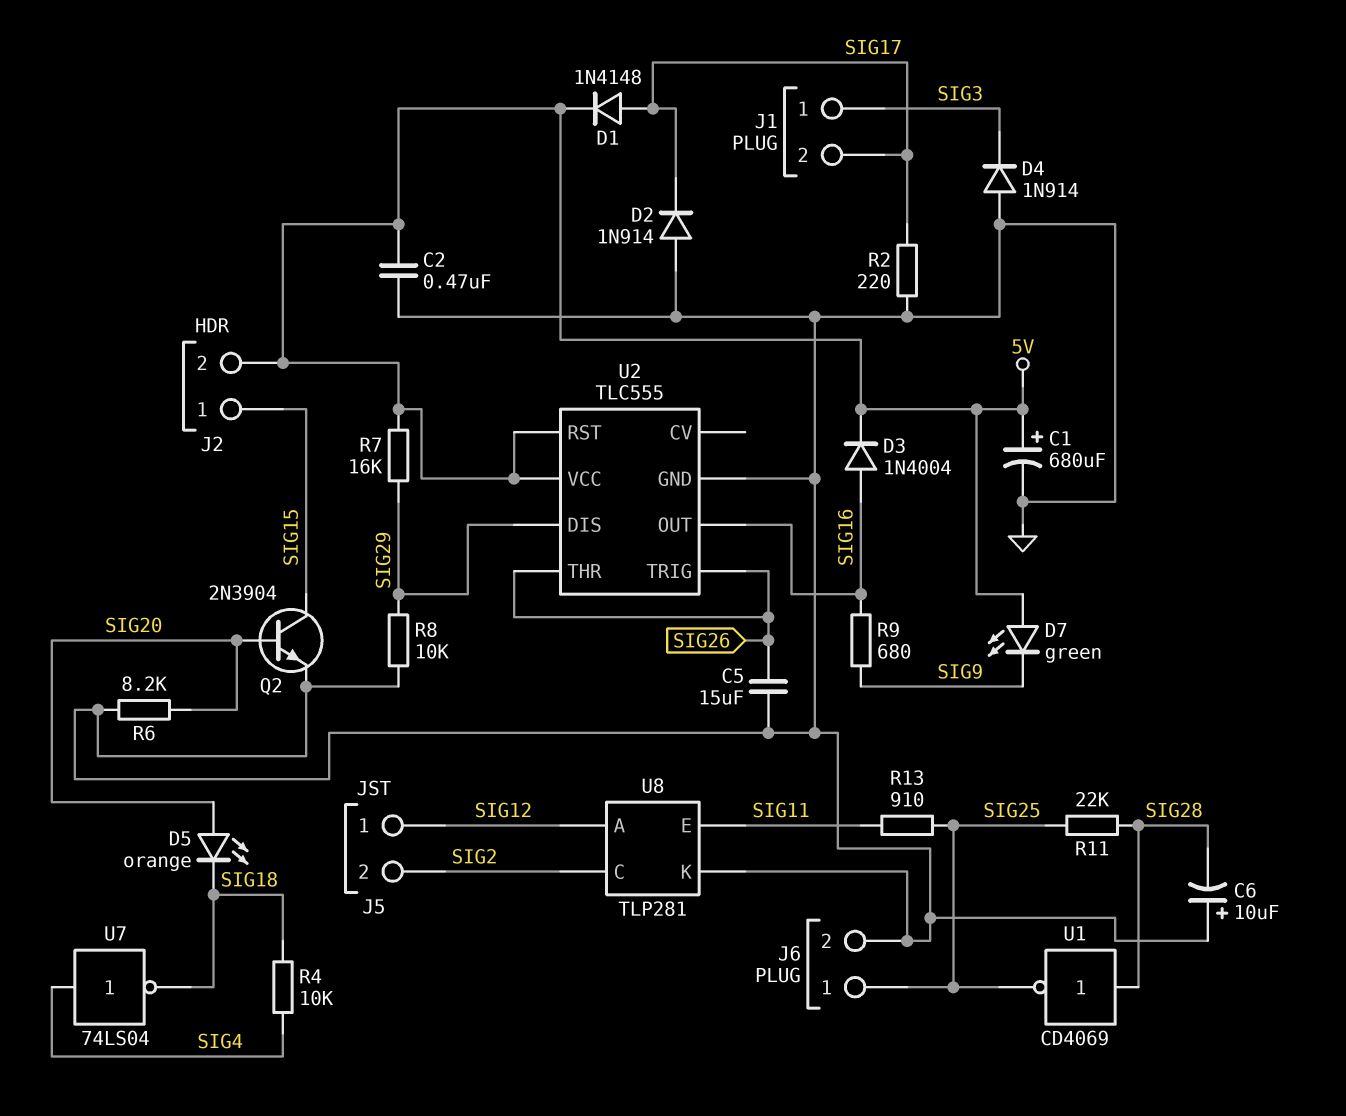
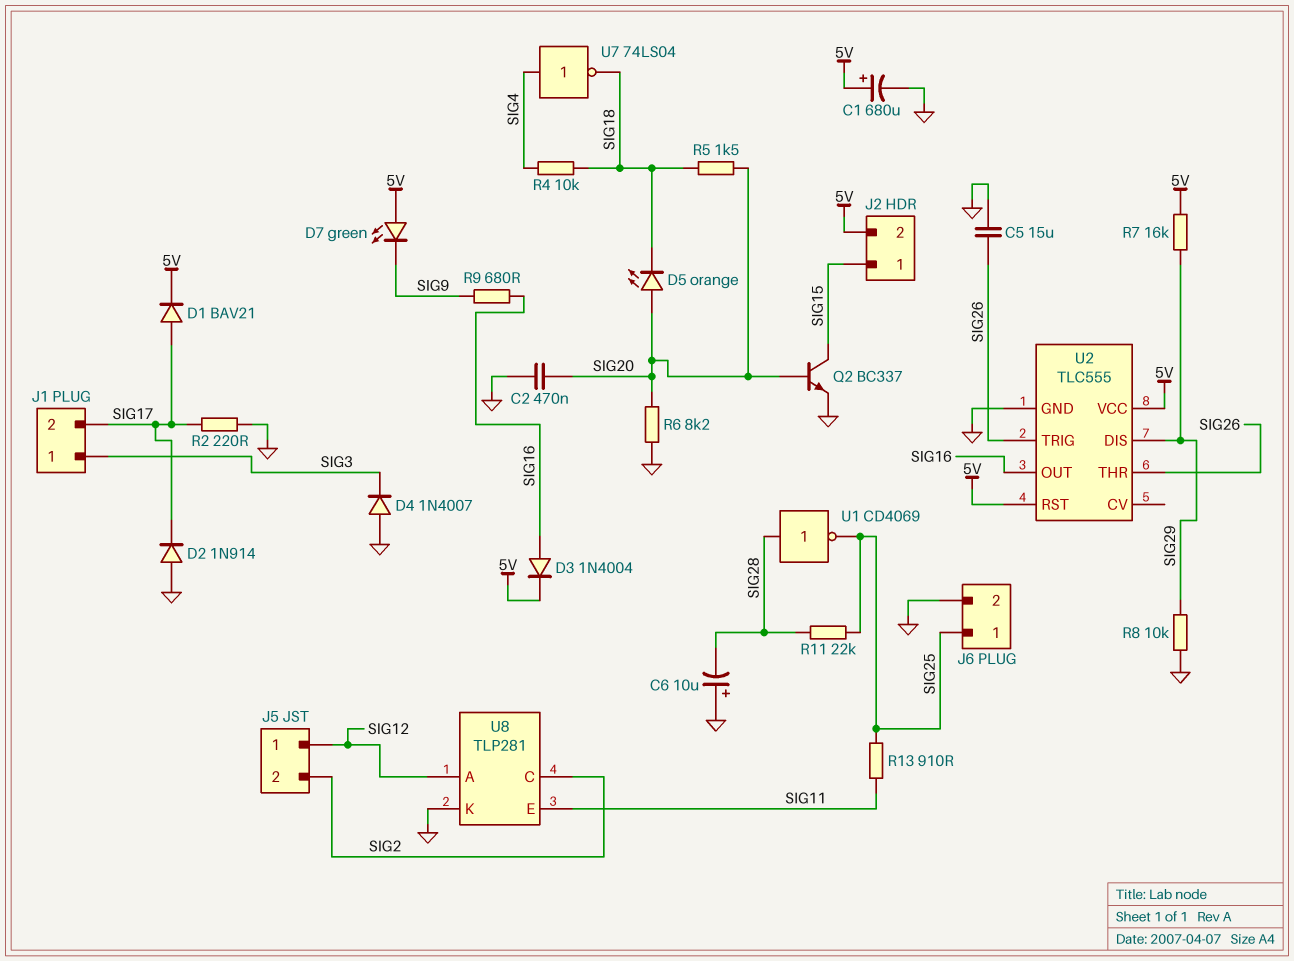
C2: 470nF (5V, GND) -> 470nF (GND, SIG20)
D1: diode 1N4148 (A SIG17, K 5V) -> diode BAV21 (A SIG17, K 5V)
D4: diode 1N914 (A GND, K SIG3) -> diode 1N4007 (A GND, K SIG3)
Q2: NPN 2N3904 (B SIG20, C SIG15, E GND) -> NPN BC337 (B SIG20, C SIG15, E GND)
R5: none -> 1.5k (SIG18, SIG20)

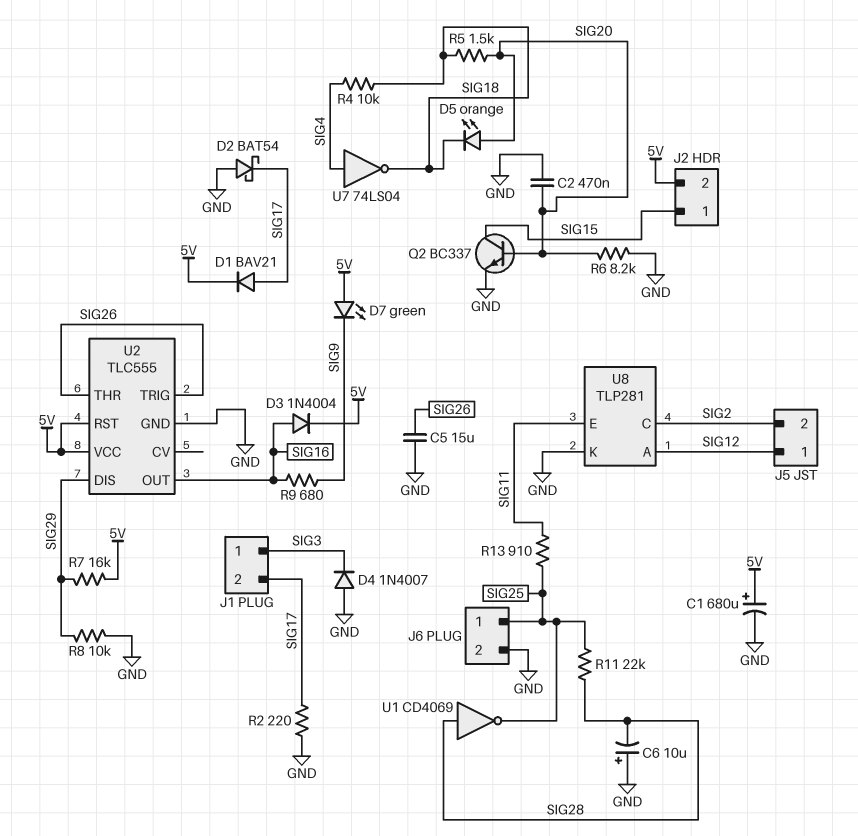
D2: diode 1N914 (A GND, K SIG17) -> schottky BAT54 (A GND, K SIG17)

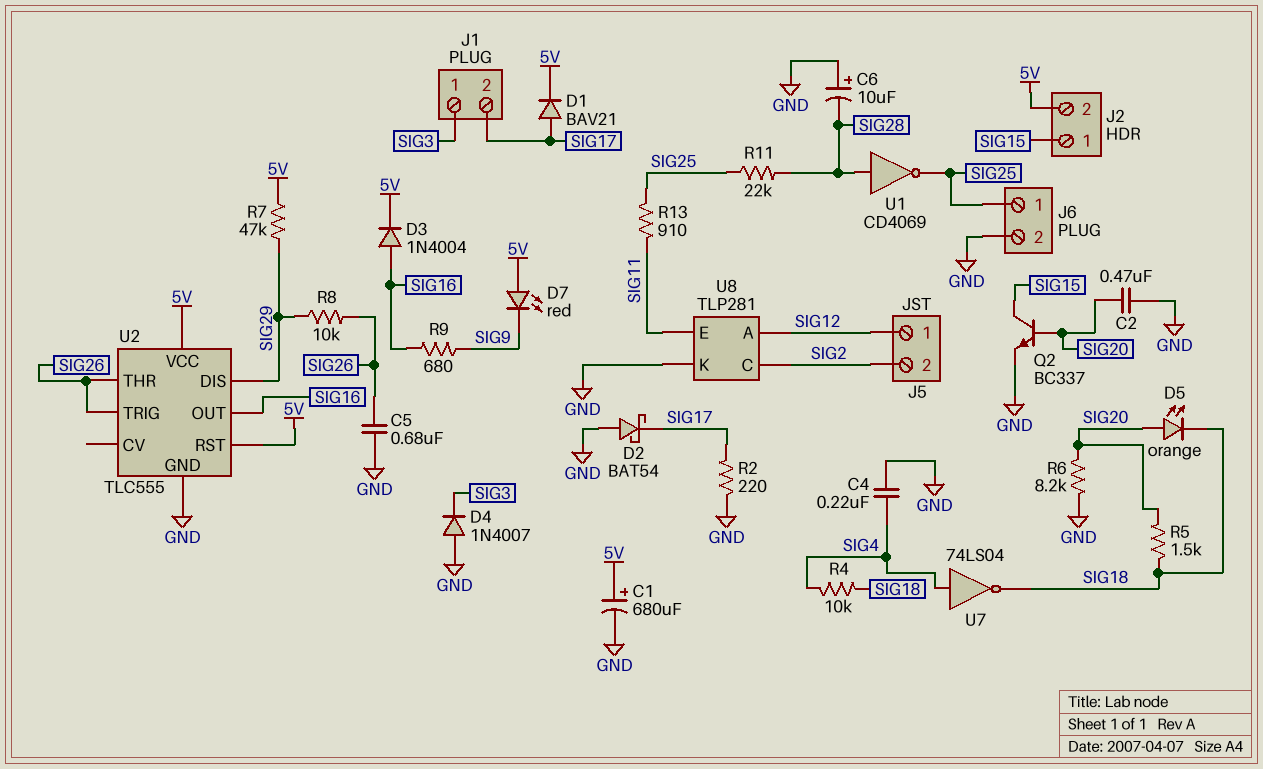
C4: none -> 220nF (GND, SIG4)
C5: 15uF (GND, SIG26) -> 680nF (GND, SIG26)
D7: LED green (A 5V, K SIG9) -> LED red (A 5V, K SIG9)
R7: 16k (5V, SIG29) -> 47k (5V, SIG29)
R8: 10k (GND, SIG29) -> 10k (SIG26, SIG29)

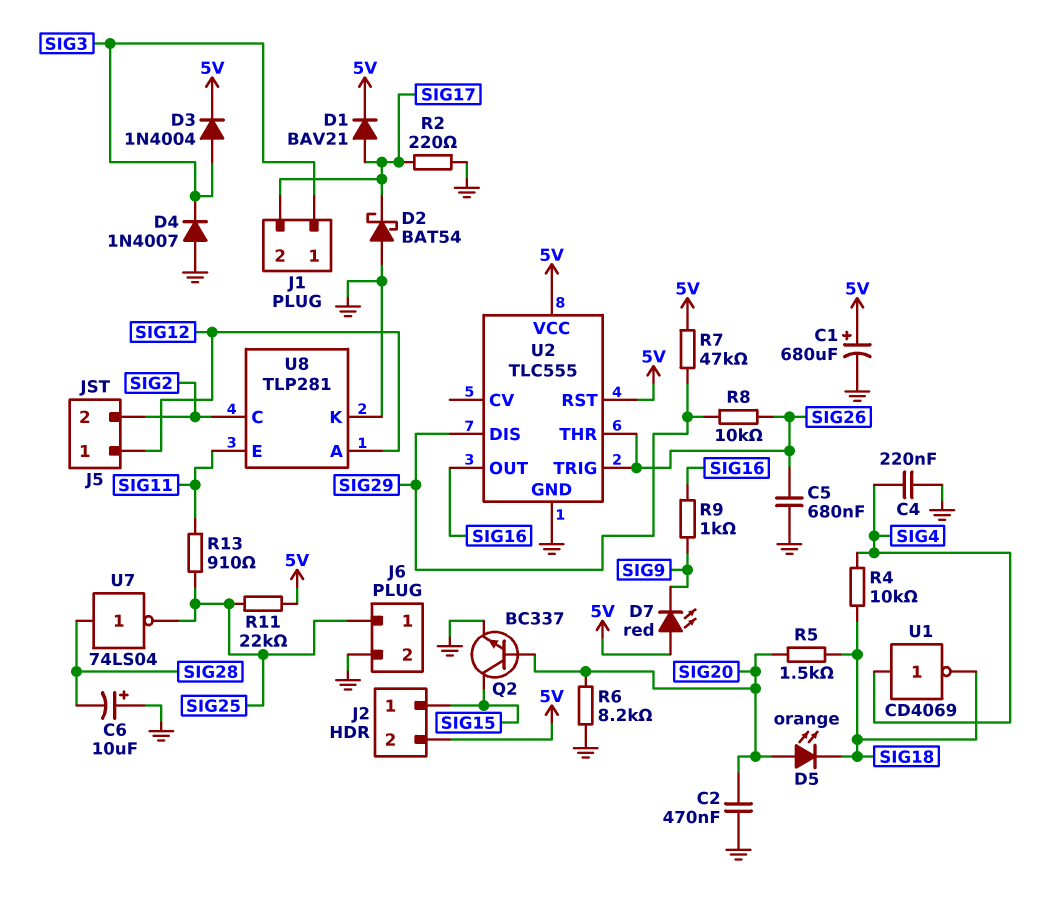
D3: diode 1N4004 (A SIG16, K 5V) -> diode 1N4004 (A SIG3, K 5V)
R9: 680 (SIG9, SIG16) -> 1k (SIG9, SIG16)
R11: 22k (SIG25, SIG28) -> 22k (5V, SIG25)
U1: NOT CD4069 (in SIG28, out SIG25) -> NOT CD4069 (in SIG4, out SIG18)
U7: NOT 74LS04 (in SIG4, out SIG18) -> NOT 74LS04 (in SIG28, out SIG25)

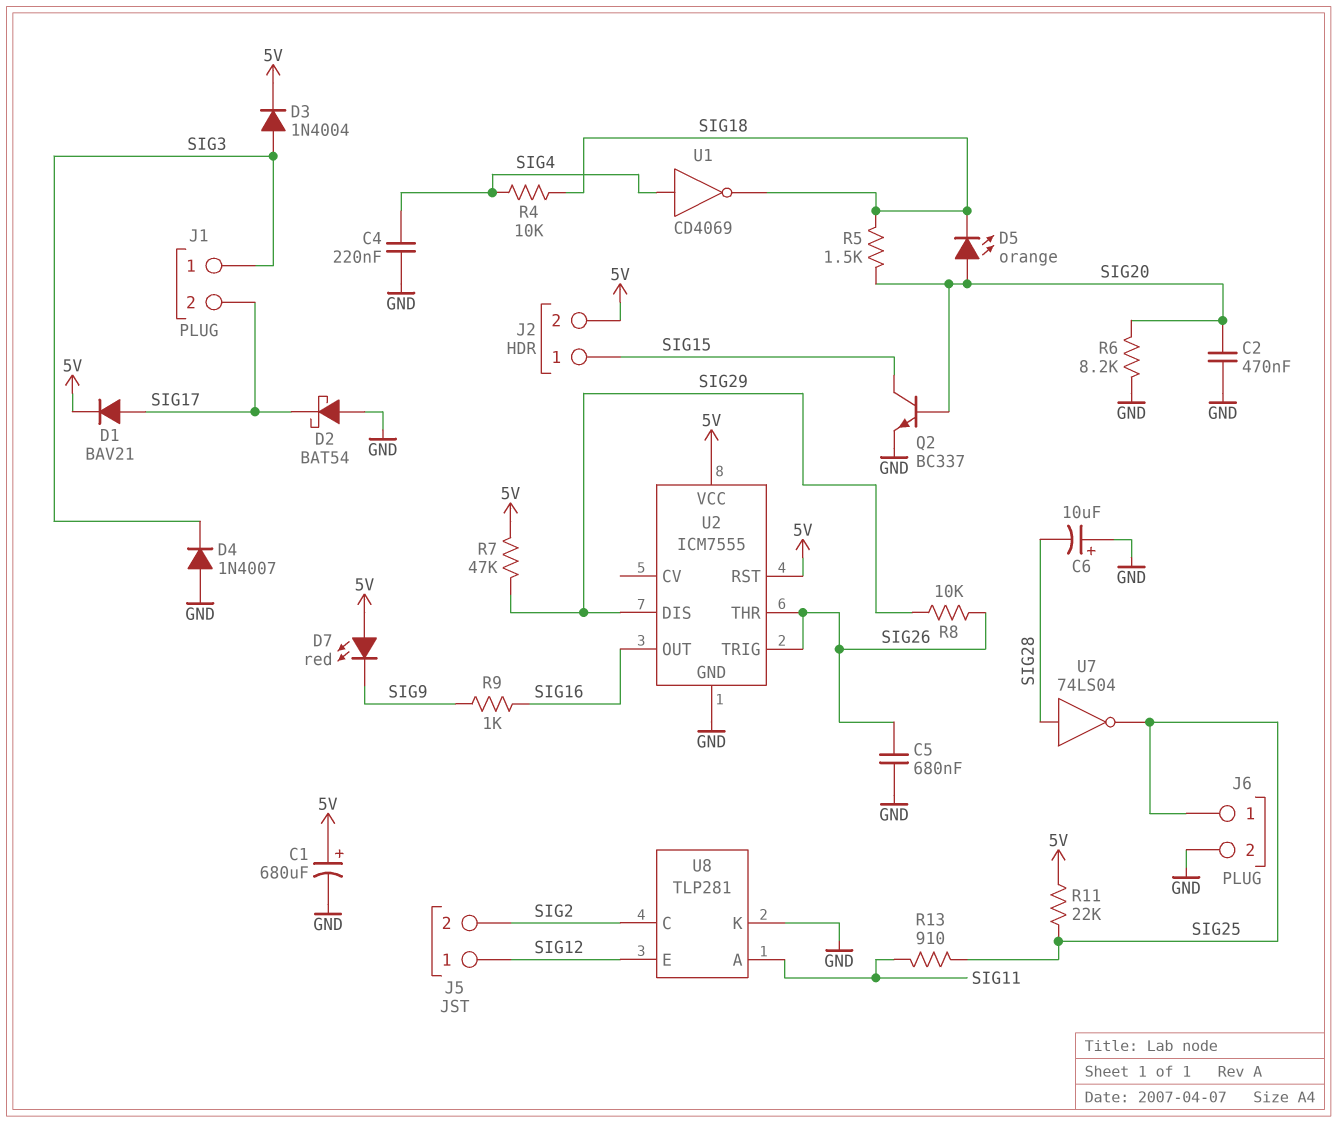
R2: 220 (GND, SIG17) -> none
U2: TLC555 -> ICM7555
U8 pin A: SIG12 -> SIG11
U8 pin E: SIG11 -> SIG12

